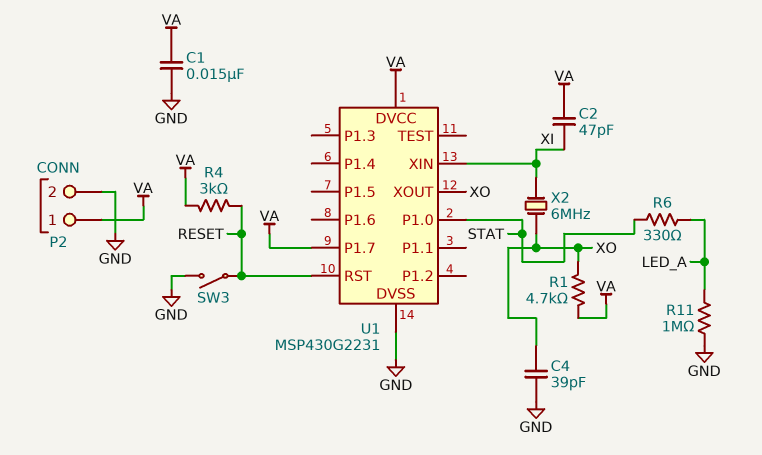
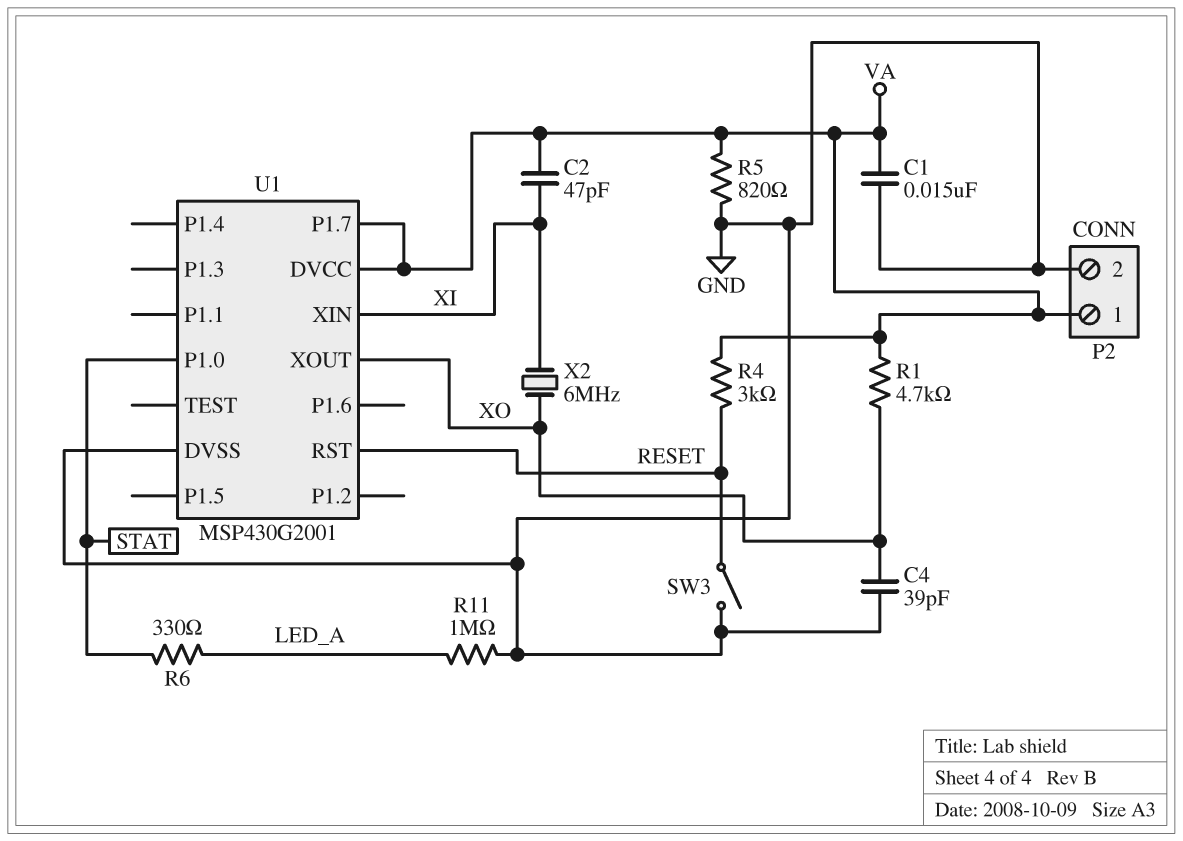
R5: none -> 820 (GND, VA)
U1: MSP430G2231 -> MSP430G2001

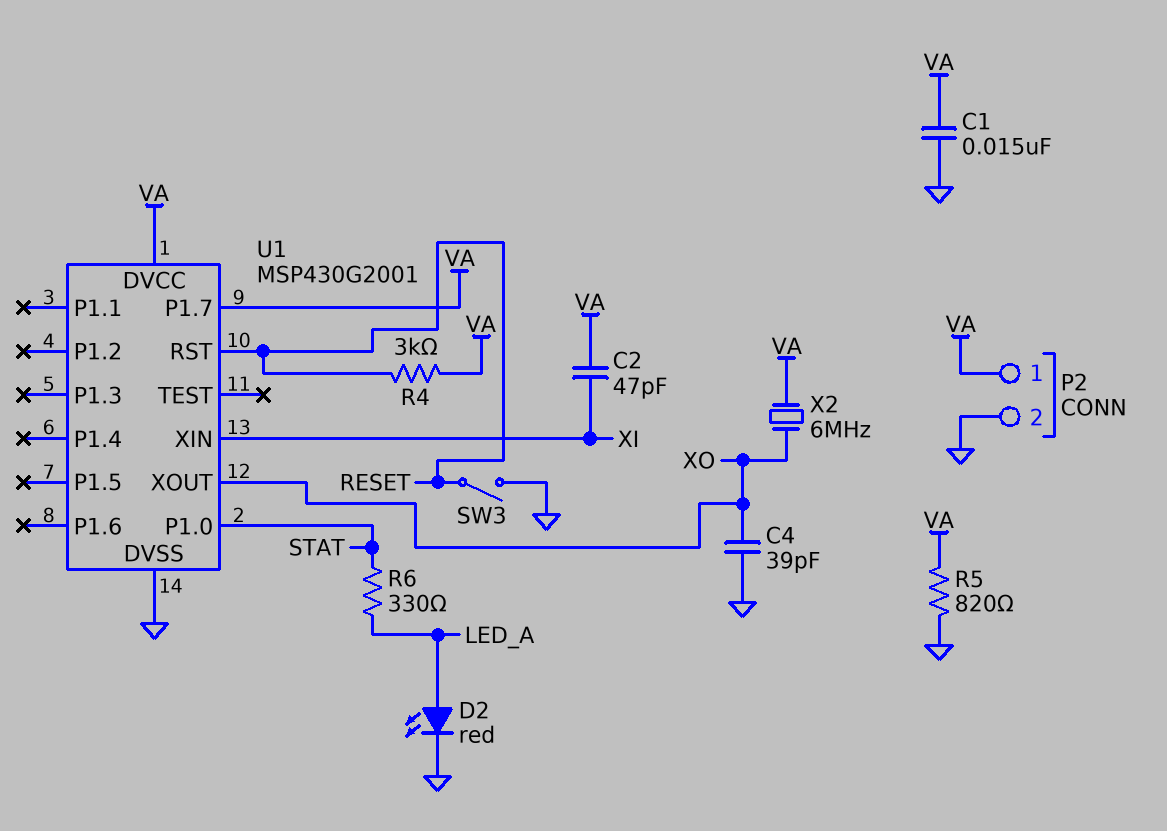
D2: none -> LED red (A LED_A, K GND)
R1: 4.7k (VA, XO) -> none
R11: 1M (GND, LED_A) -> none
X2: 6MHz (XI, XO) -> 6MHz (VA, XO)

